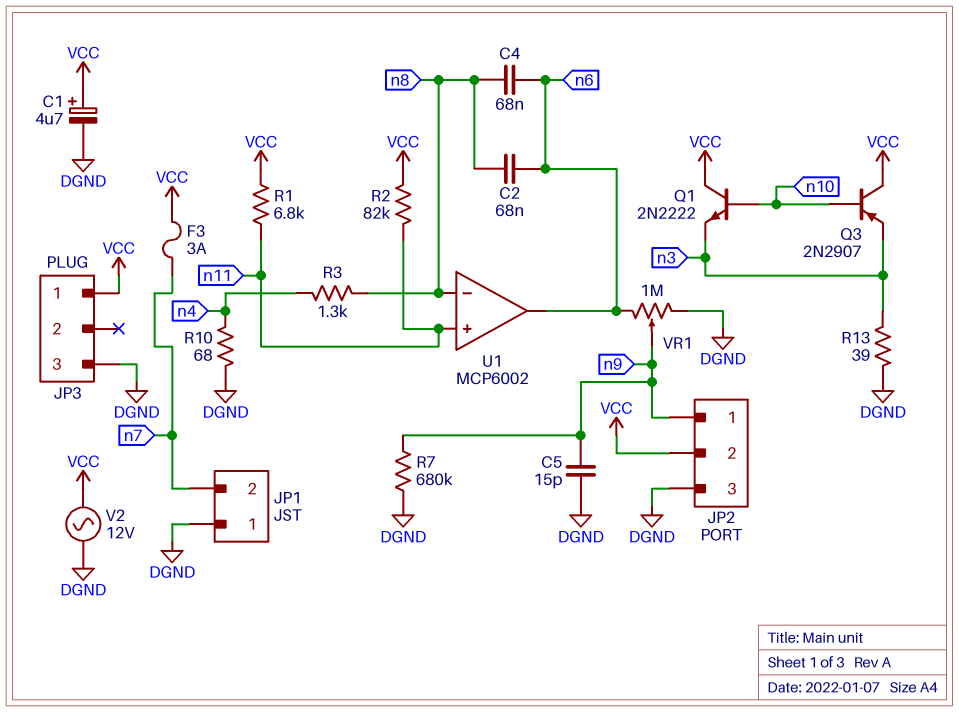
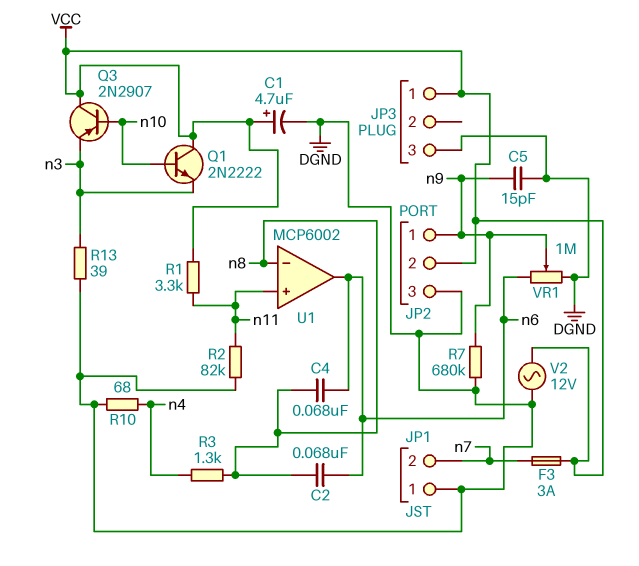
R1: 6.8k (VCC, n11) -> 3.3k (VCC, n11)
R2: 82k (VCC, n11) -> 82k (DGND, n11)

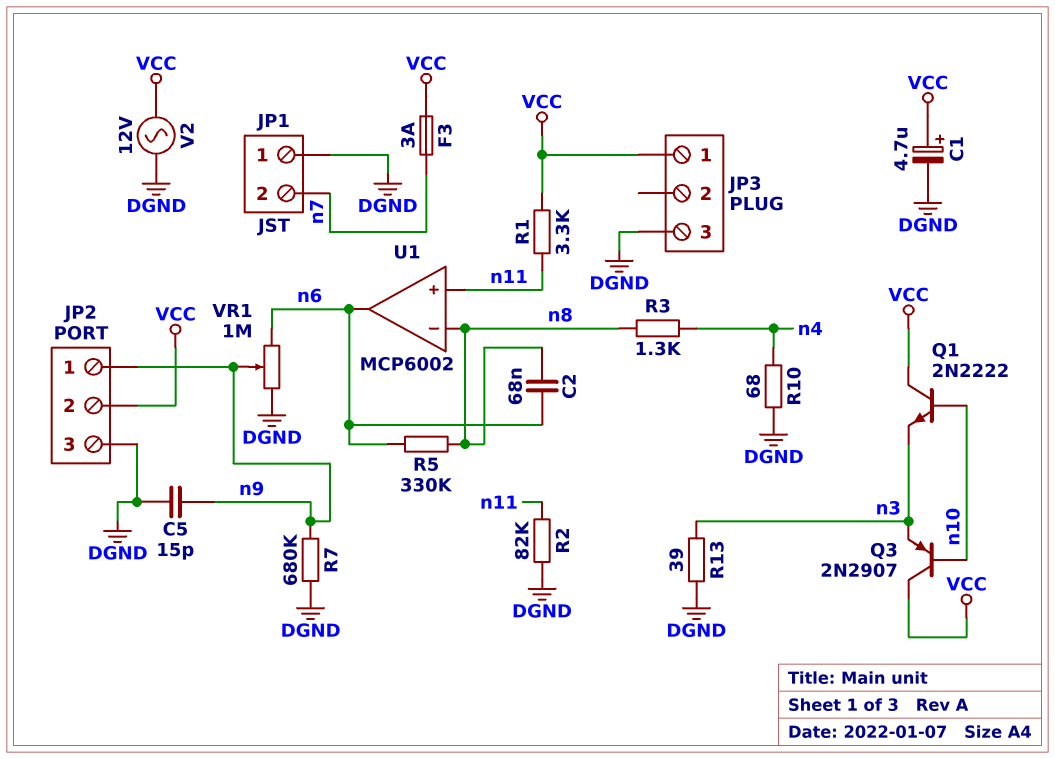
C4: 68nF (n6, n8) -> none
R5: none -> 330k (n6, n8)

